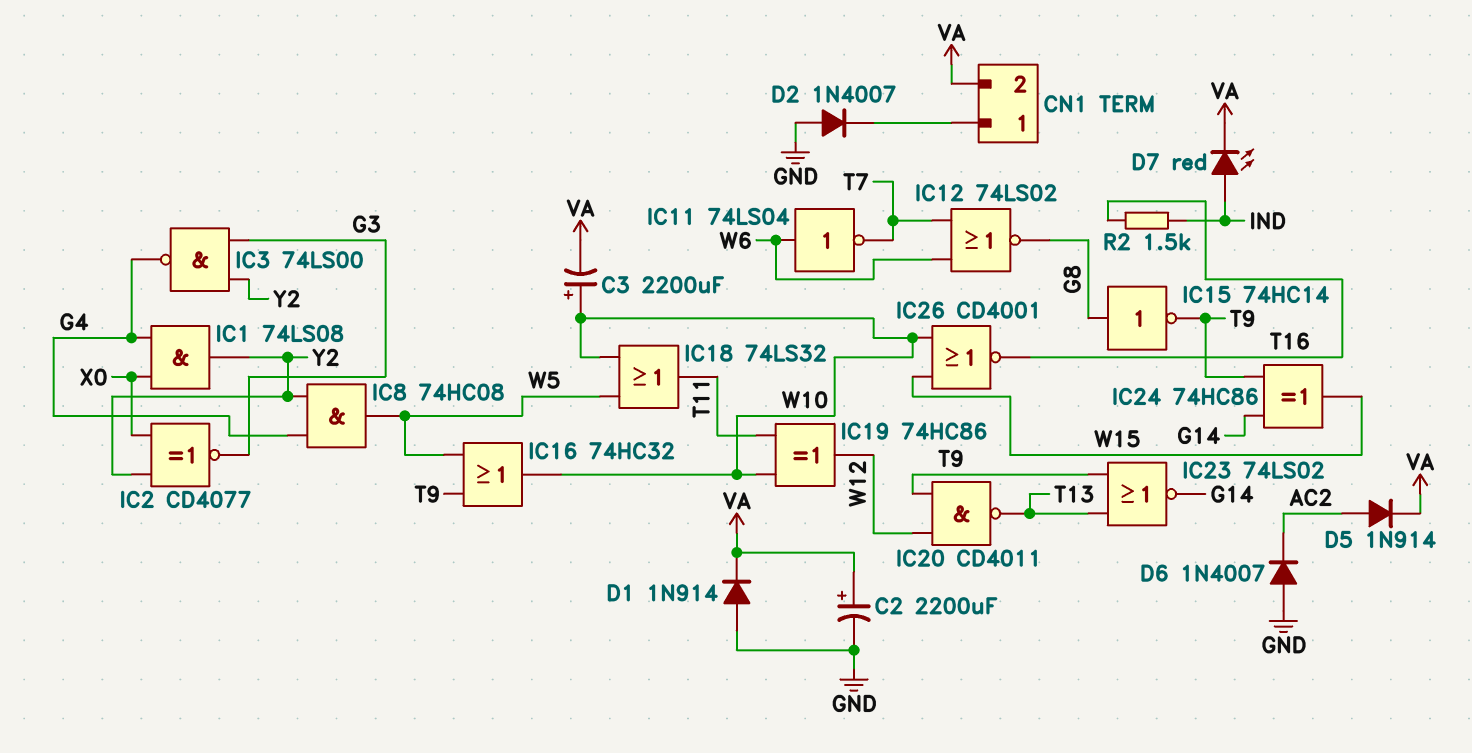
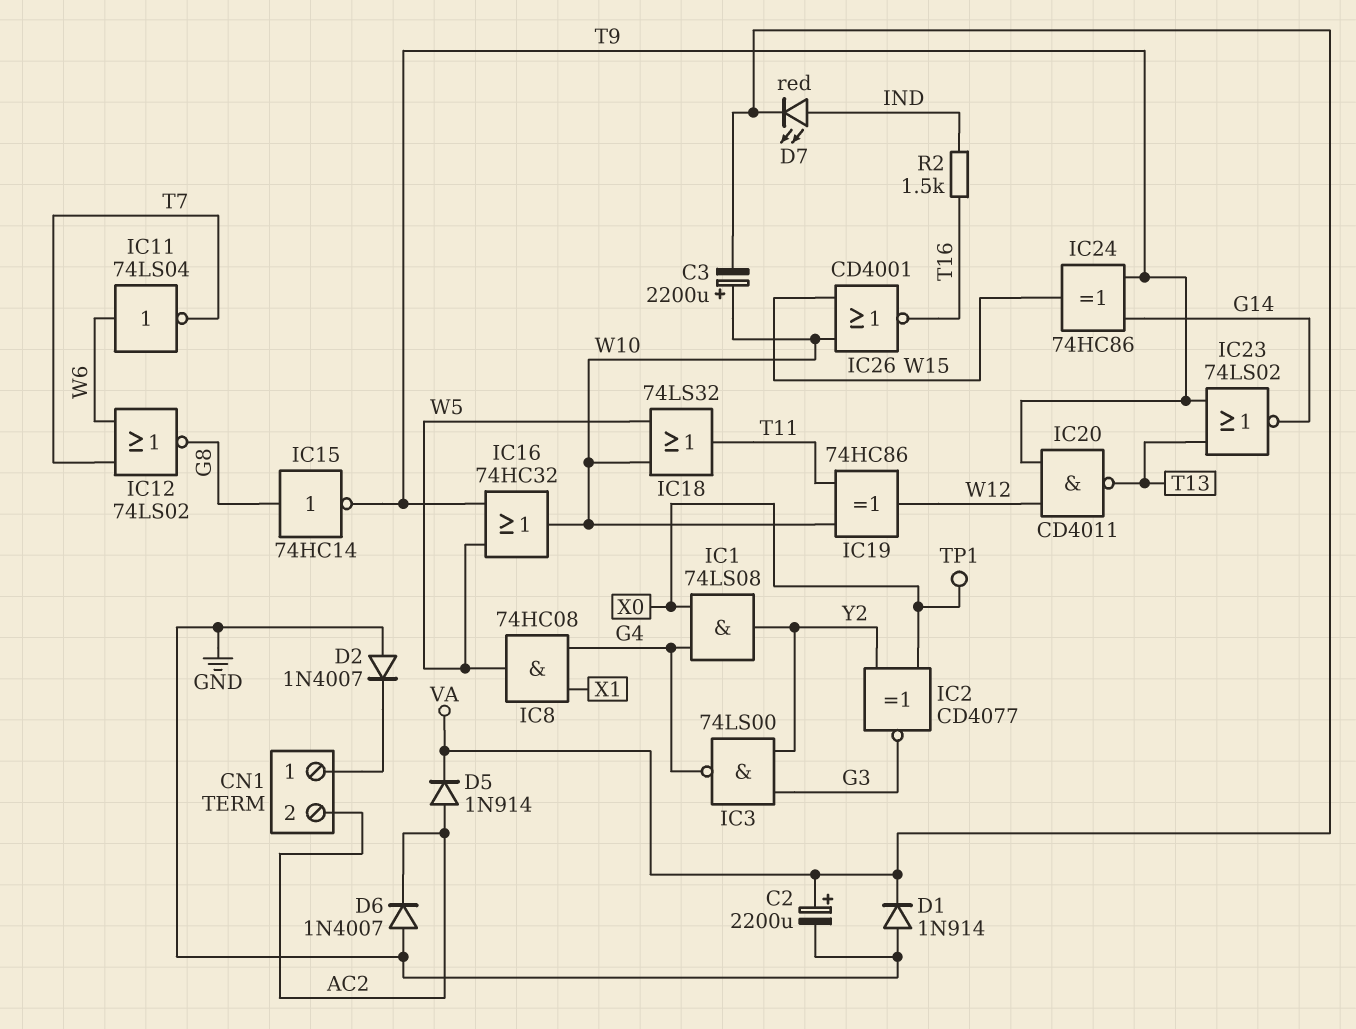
CN1 pin 2: VA -> AC2
IC8: AND 74HC08 (in G4, in Y2, out W5) -> AND 74HC08 (in G4, in X1, out W5)
TP1: none -> test point (X0)

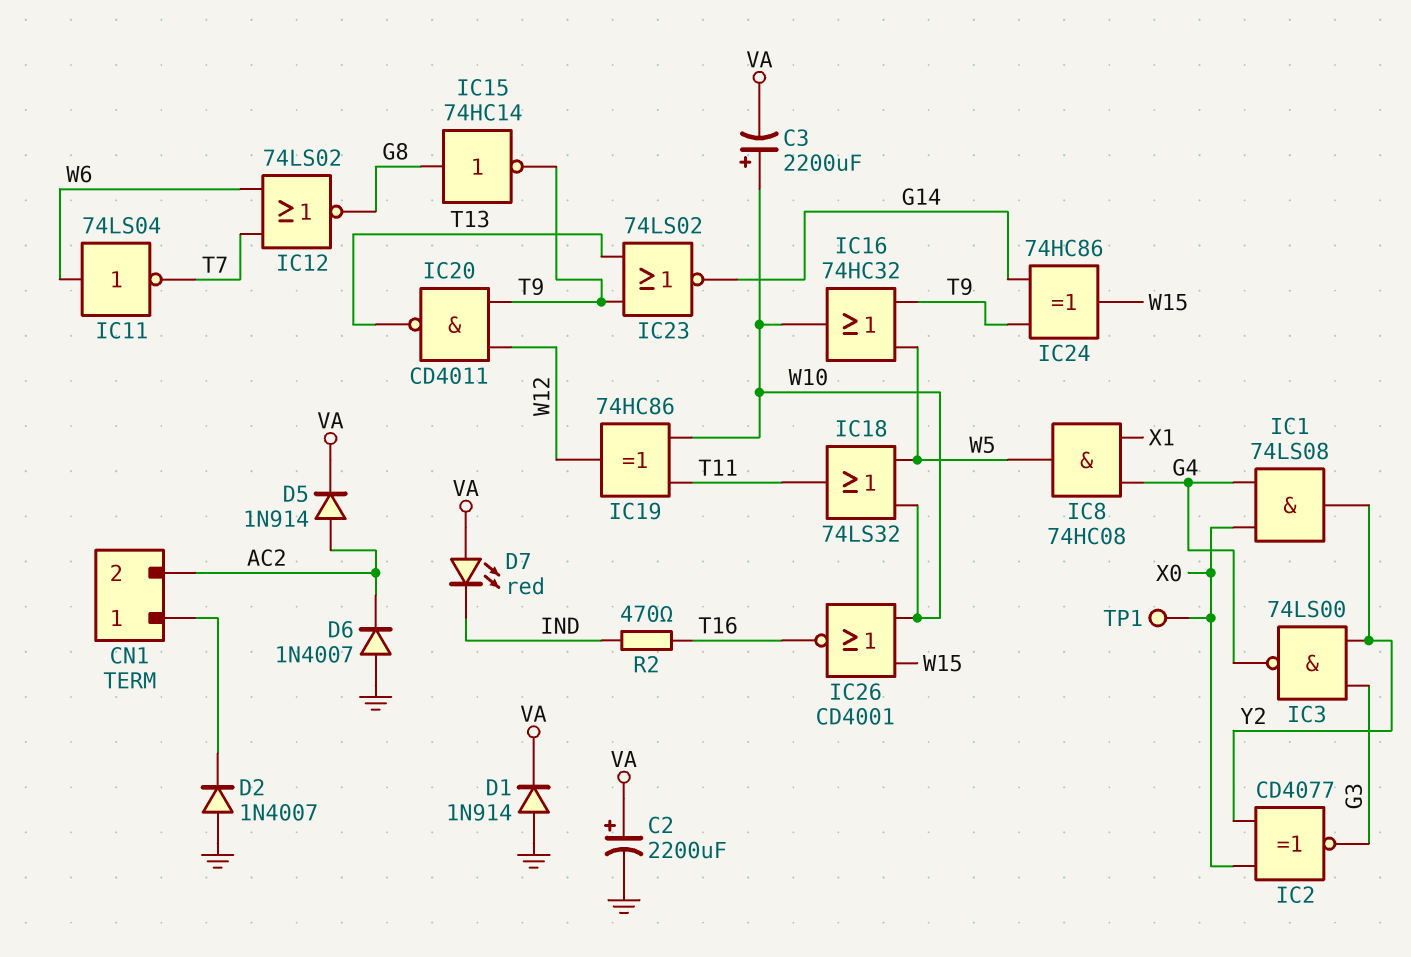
D7: LED red (A IND, K VA) -> LED red (A VA, K IND)
R2: 1.5k (IND, T16) -> 470 (IND, T16)

